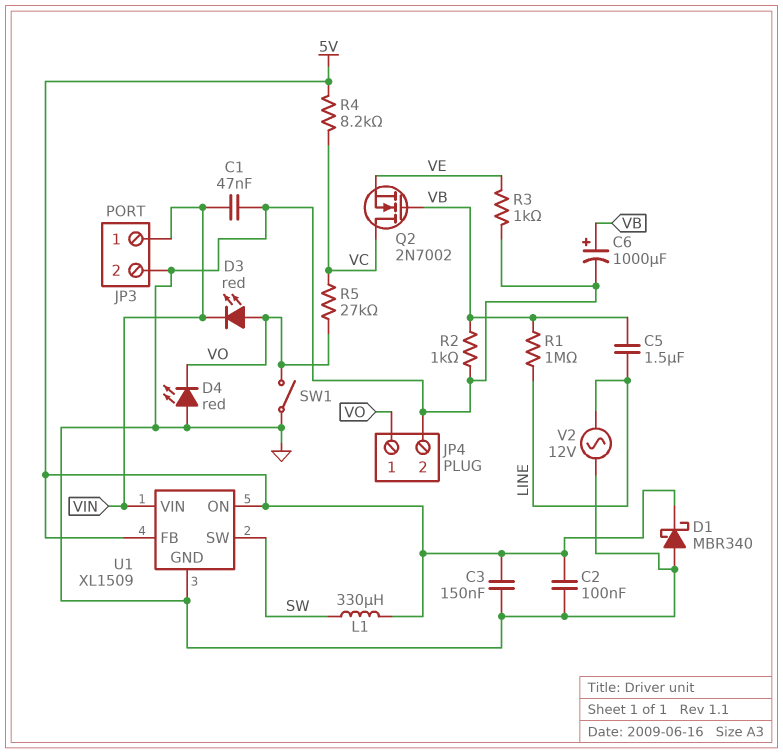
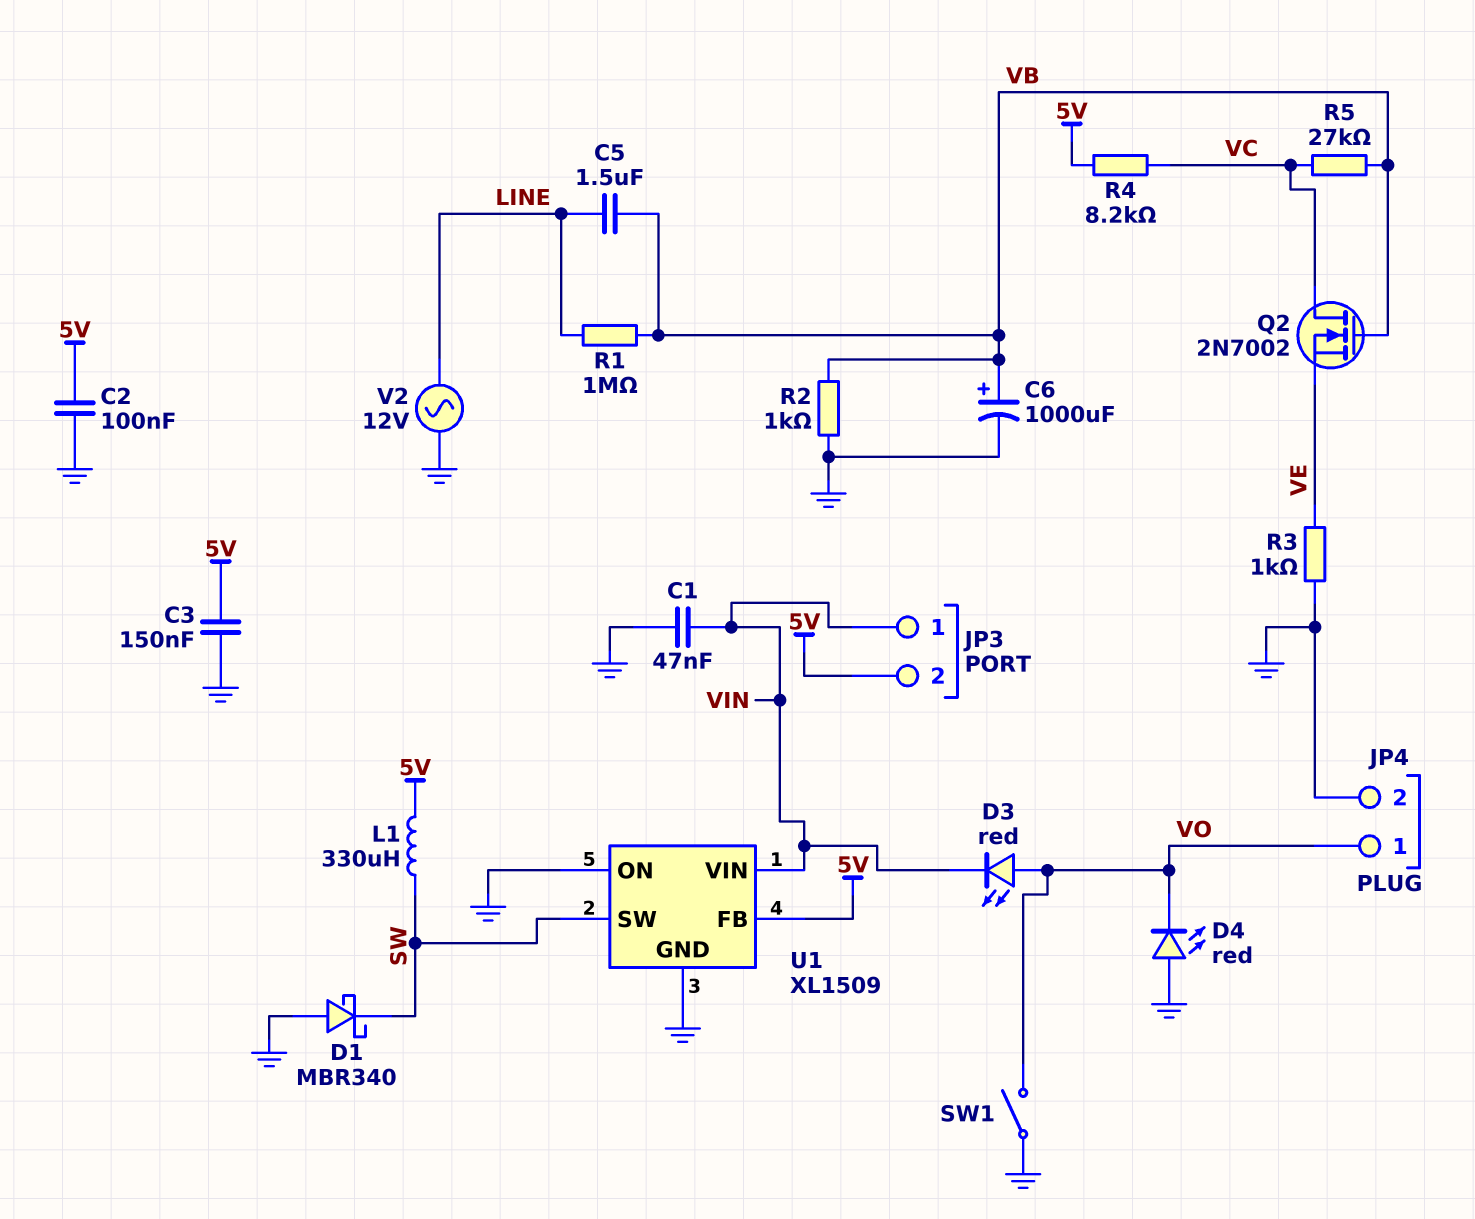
D1: schottky MBR340 (A GND, K 5V) -> schottky MBR340 (A GND, K SW)
JP3 pin 2: GND -> 5V
R5: 27k (VC, VO) -> 27k (VB, VC)
U1 pin ON: 5V -> GND

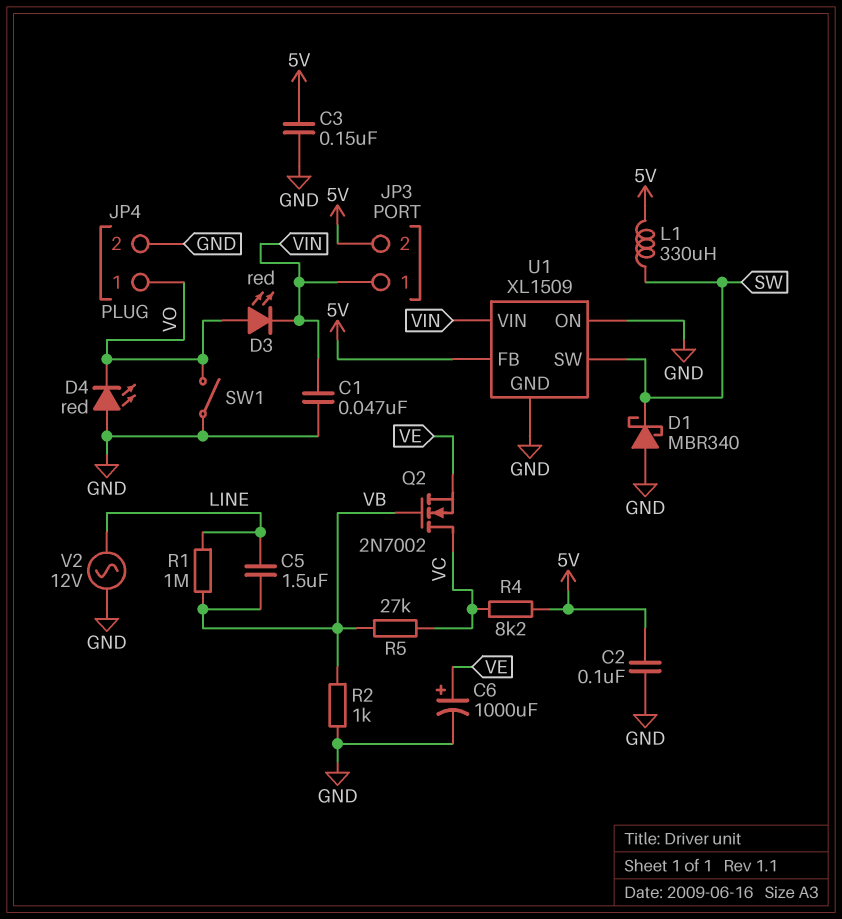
C6: 1000uF (plus VB, minus GND) -> 1000uF (plus VE, minus GND)
R3: 1k (GND, VE) -> none

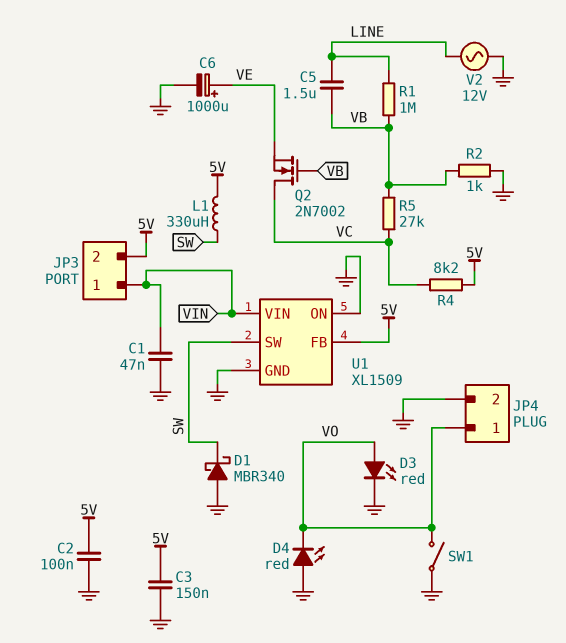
D3: LED red (A VO, K VIN) -> LED red (A VO, K GND)

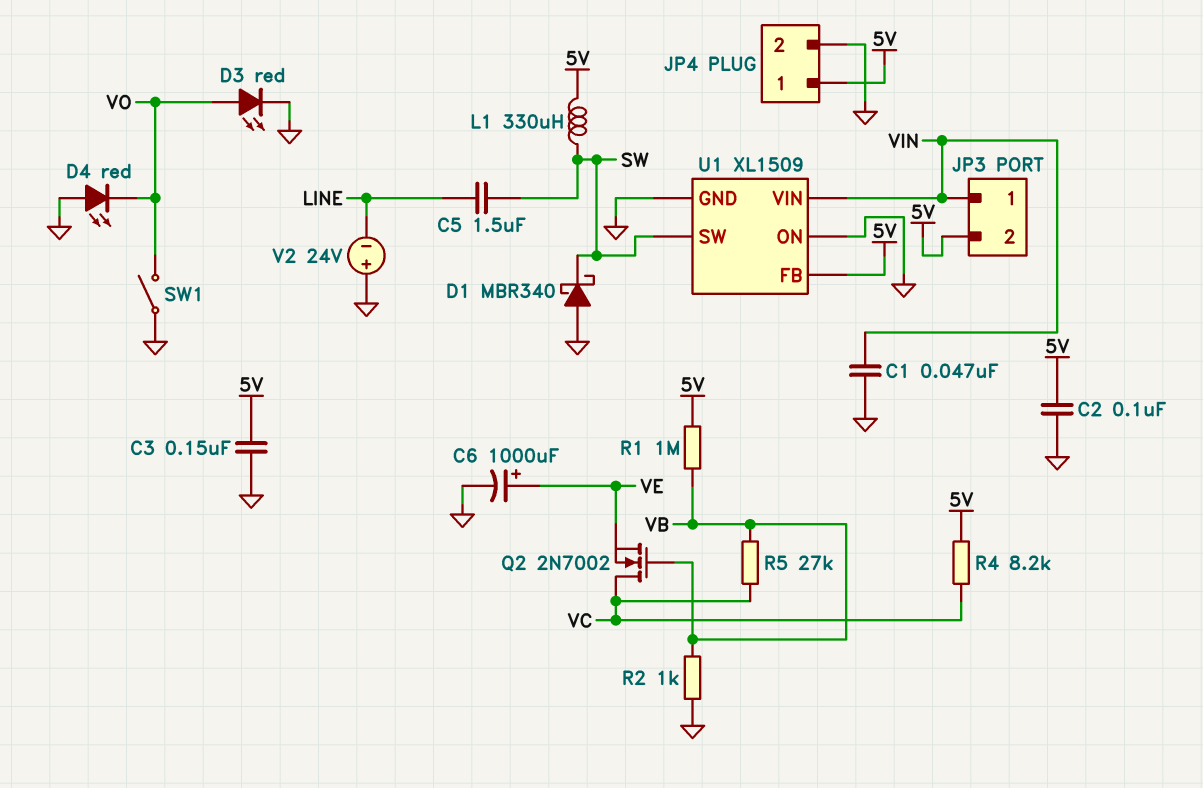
C5: 1.5uF (LINE, VB) -> 1.5uF (LINE, SW)
JP4 pin 1: VO -> 5V
R1: 1M (LINE, VB) -> 1M (5V, VB)
V2: AC 12V (GND, LINE) -> 24V (plus GND, minus LINE)

